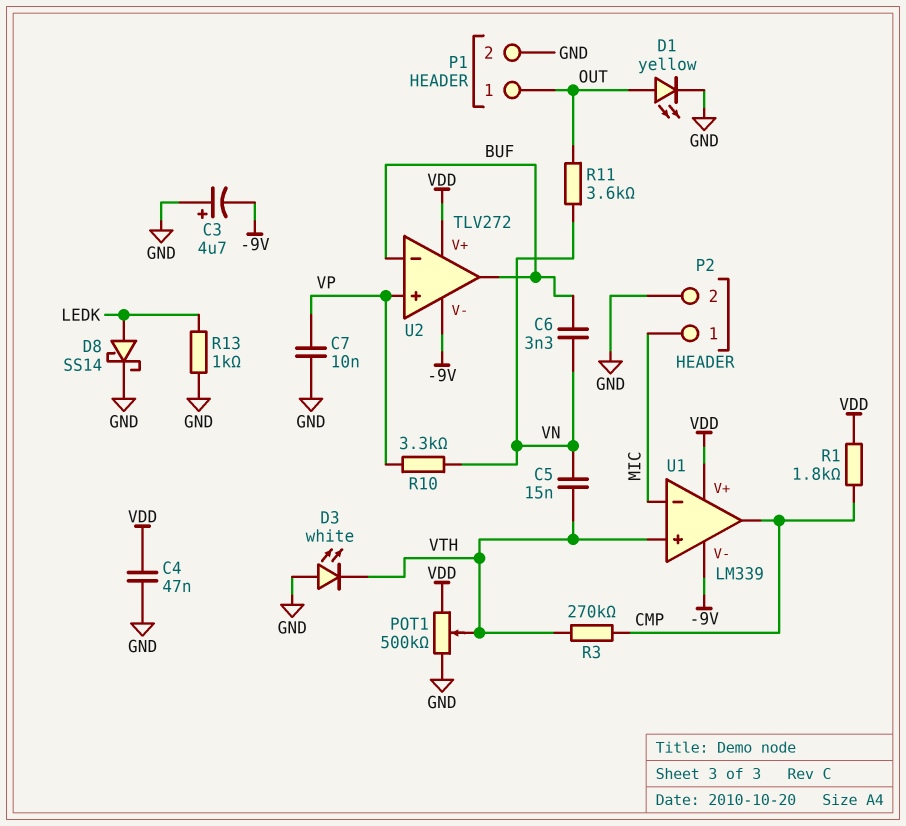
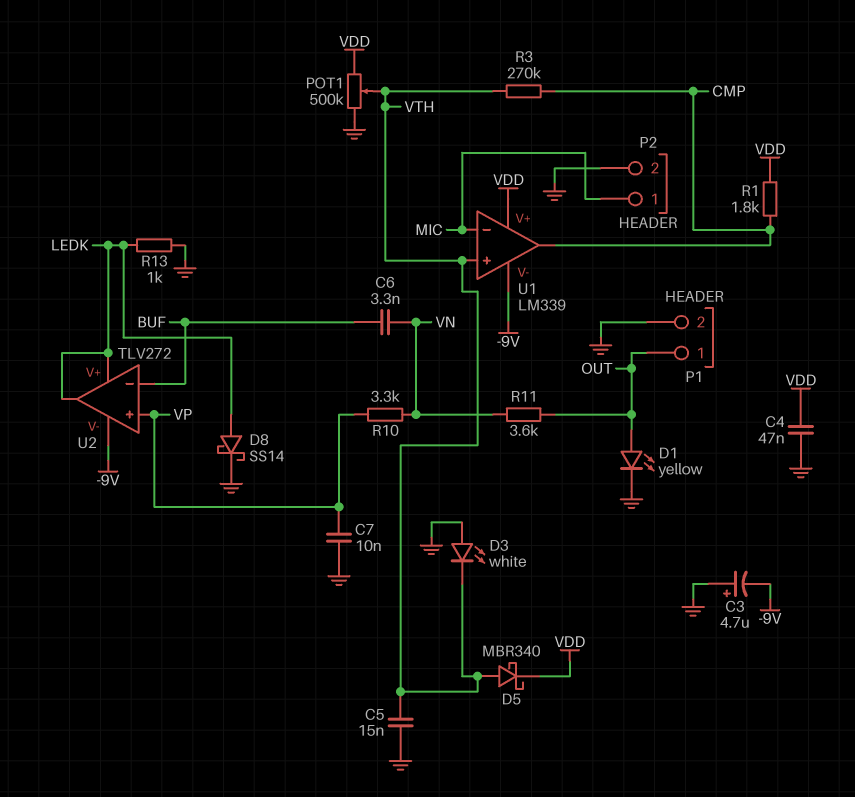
C5: 15nF (VN, VTH) -> 15nF (GND, VTH)
D5: none -> schottky MBR340 (A VTH, K VDD)
U2 pin V+: VDD -> LEDK
U2 pin out: BUF -> LEDK

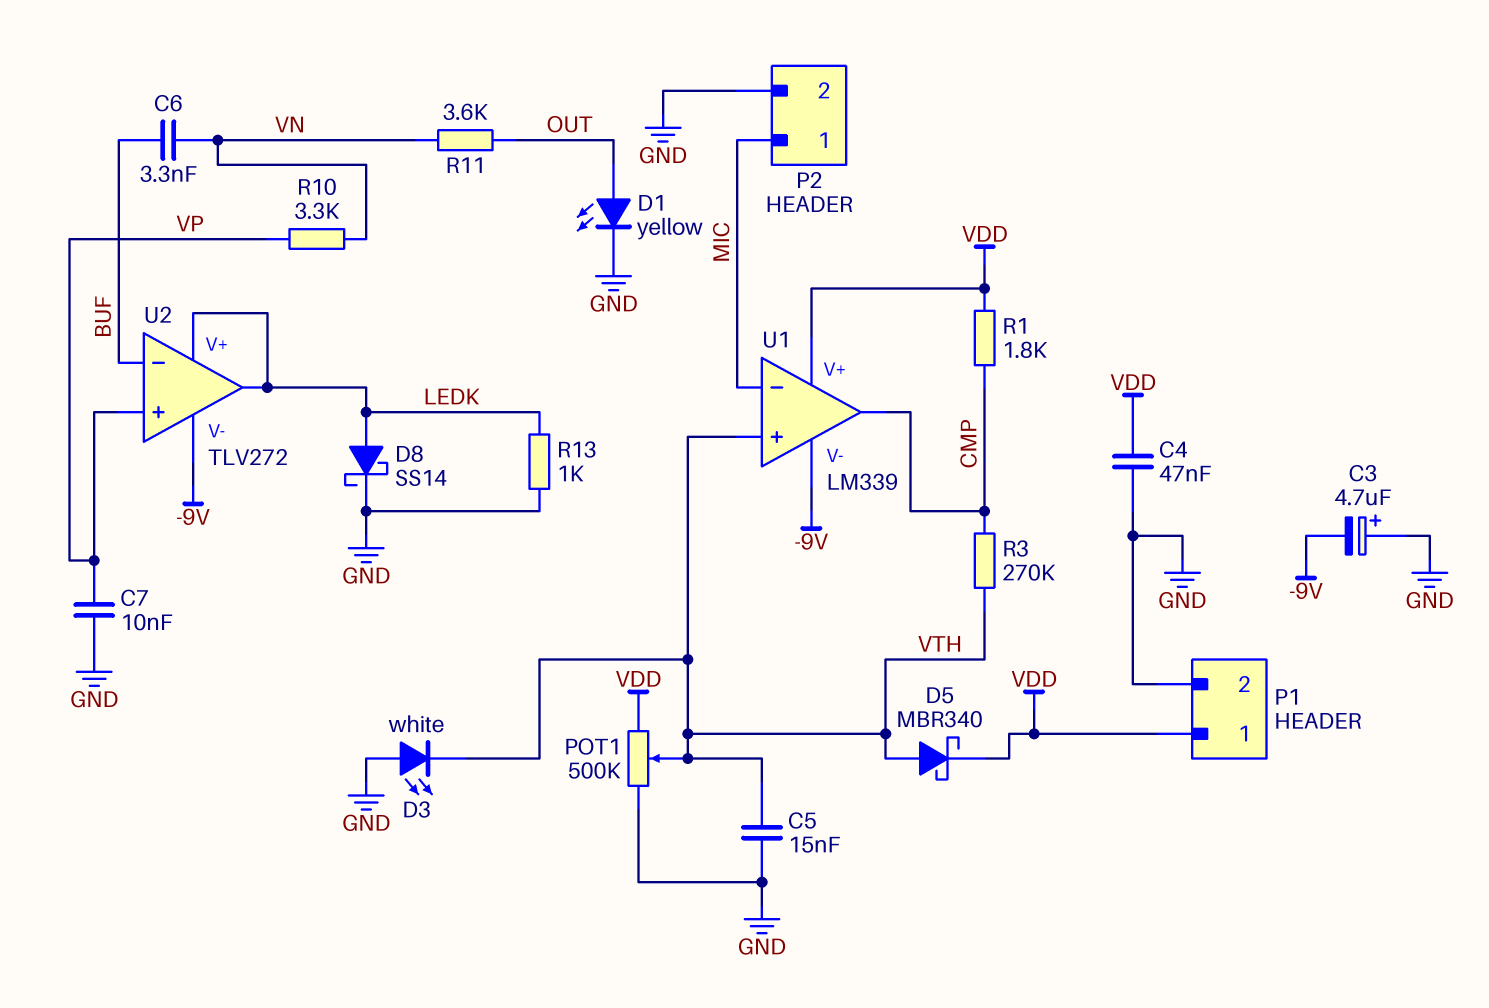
P1 pin 1: OUT -> VDD

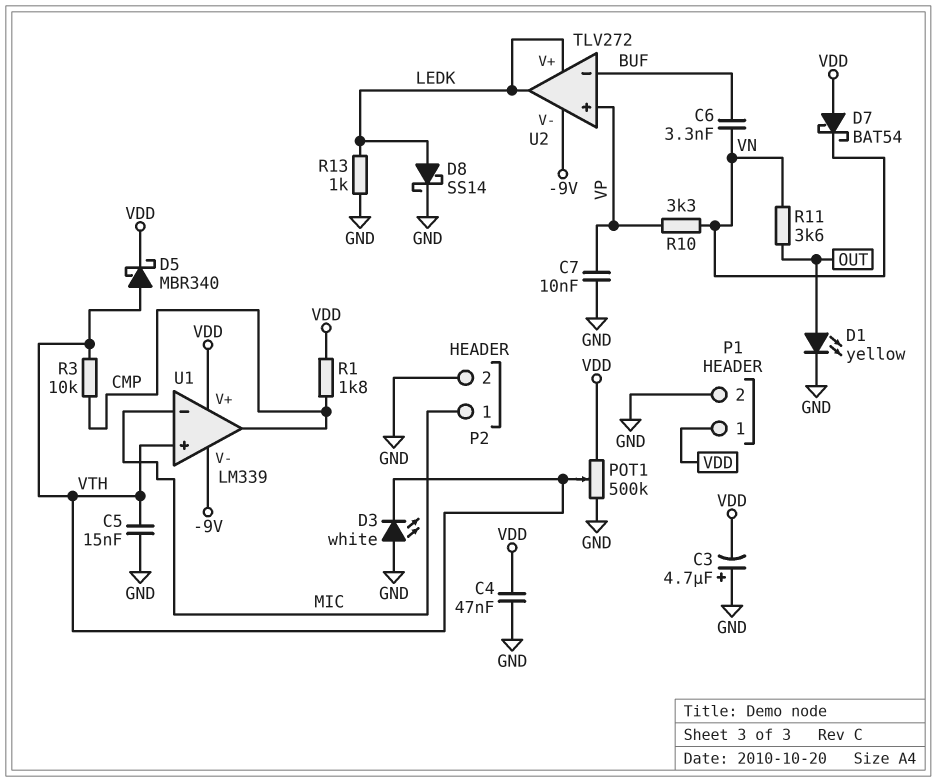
C3: 4.7uF (plus GND, minus -9V) -> 4.7uF (plus GND, minus VDD)
D7: none -> schottky BAT54 (A VDD, K VN)
R3: 270k (CMP, VTH) -> 10k (CMP, VTH)

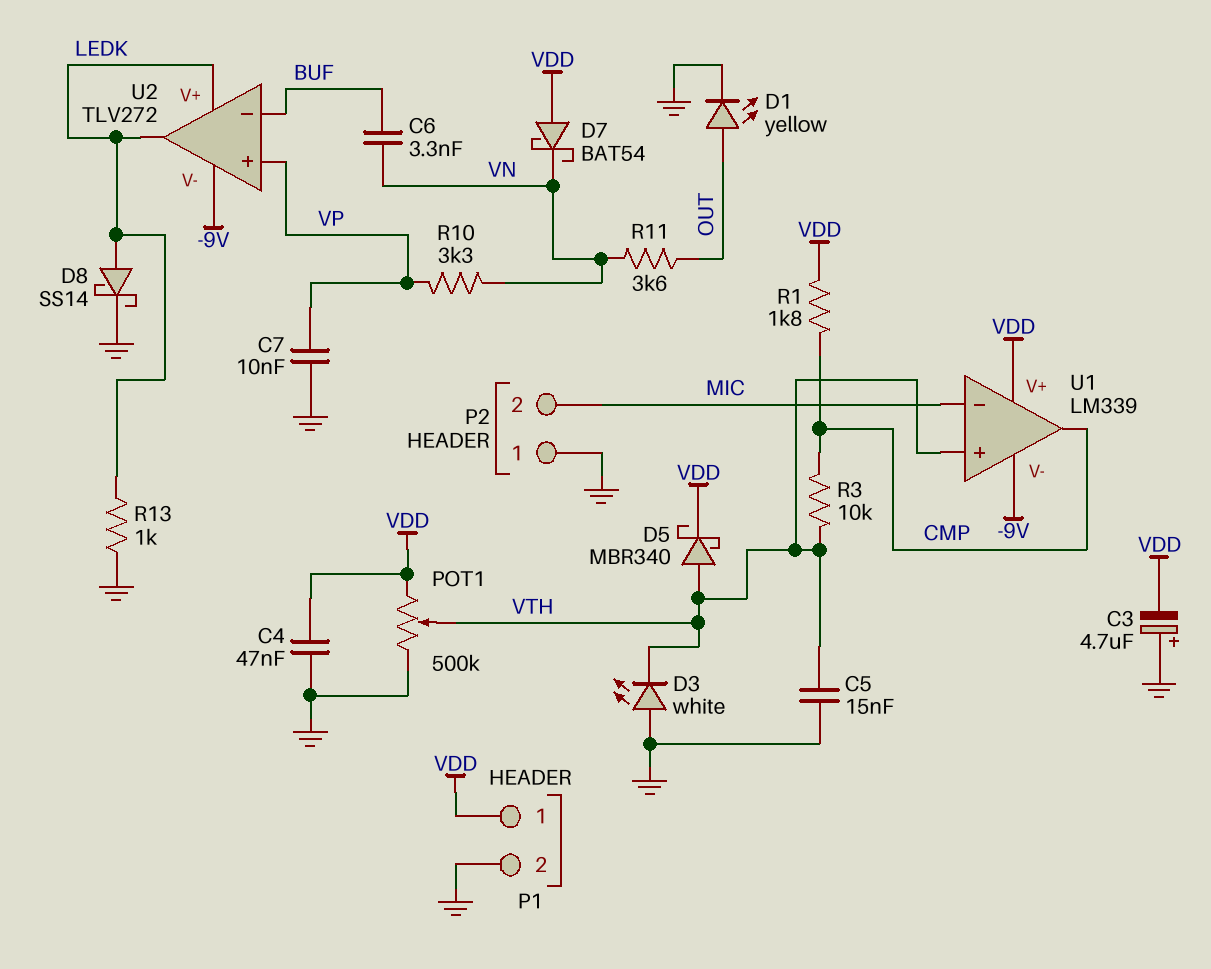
P2 pin 1: MIC -> GND
P2 pin 2: GND -> MIC

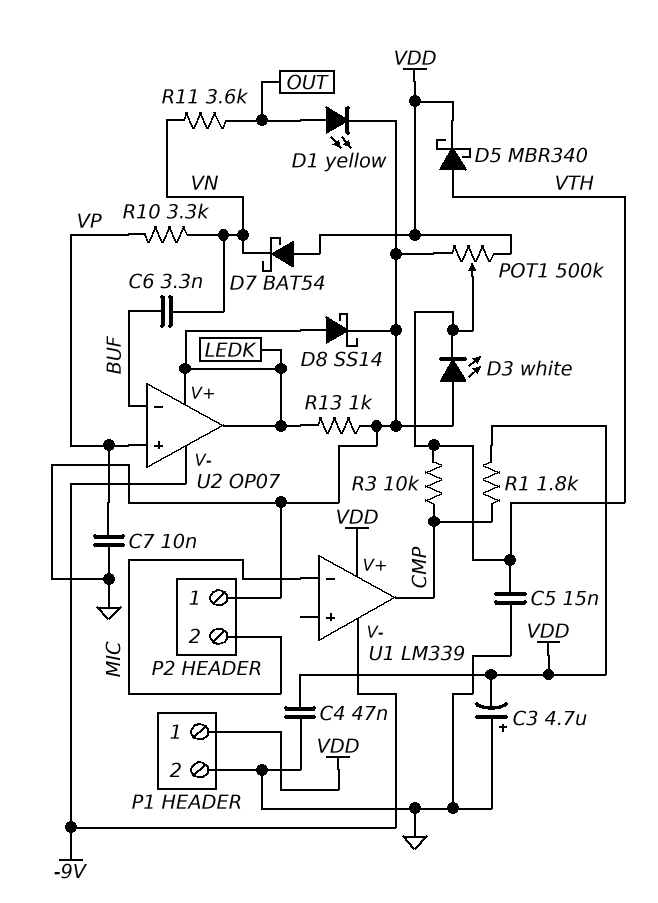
U1 pin in+: VTH -> none
U2: TLV272 -> OP07

